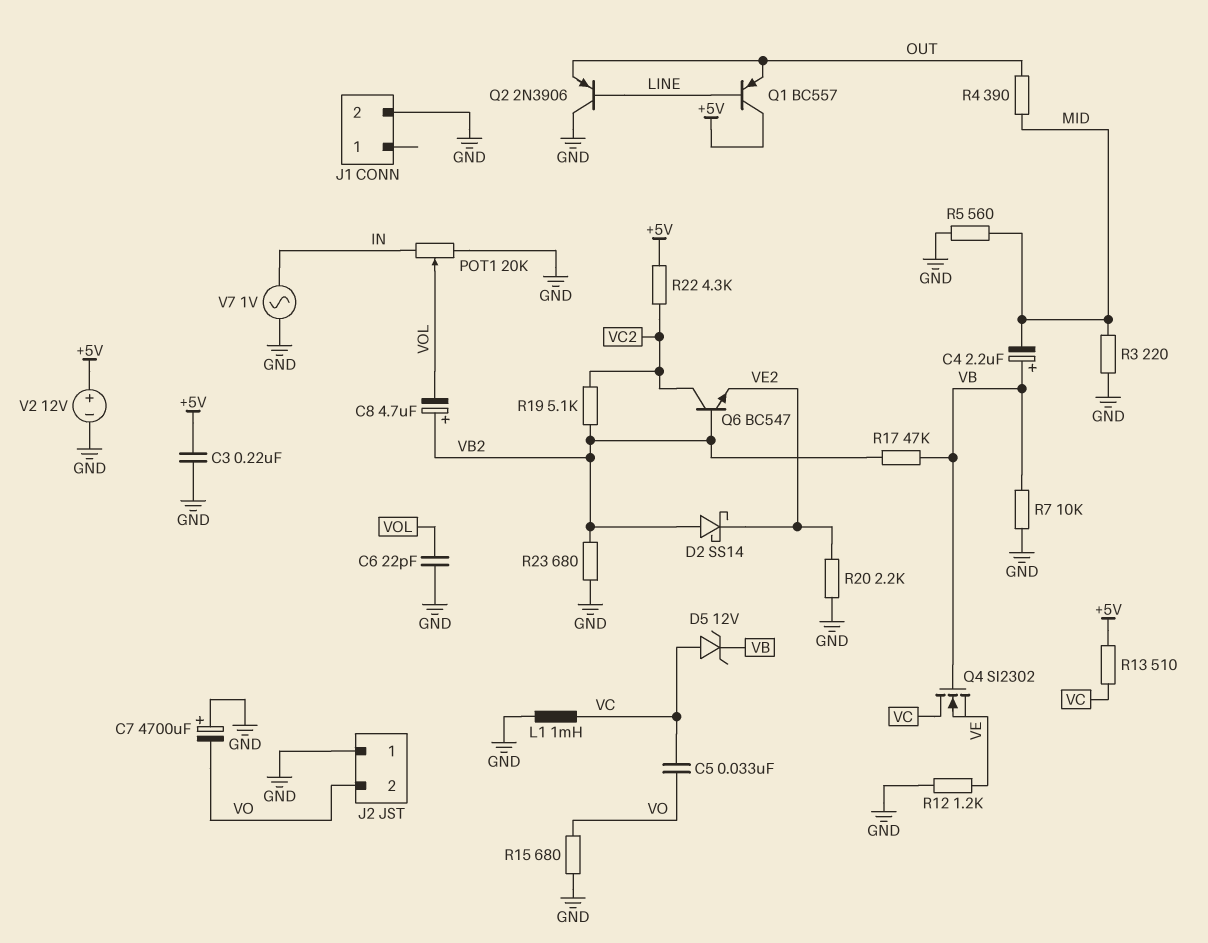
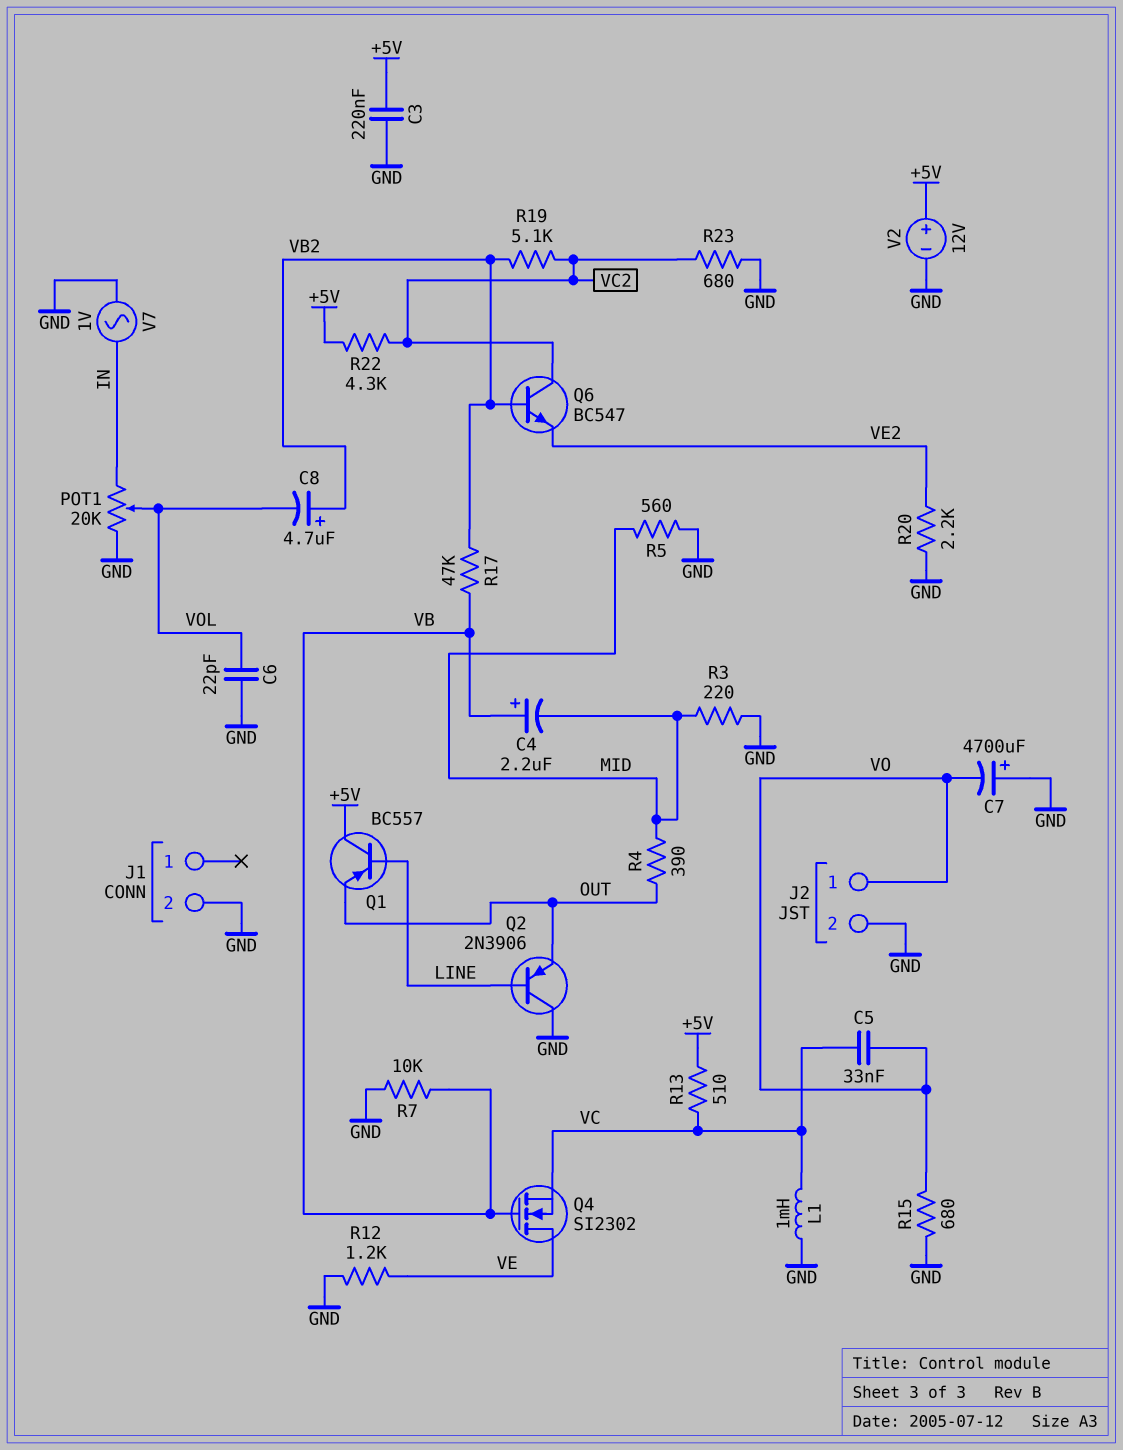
D2: schottky SS14 (A VB2, K VE2) -> none
D5: zener 12V (A VC, K VB) -> none
J2 pin 1: GND -> VO
J2 pin 2: VO -> GND
Q4: NMOS SI2302 (G VB, D VC, S VE) -> NMOS SI2302 (G VB, D VE, S VC)
R23: 680 (GND, VB2) -> 680 (GND, VC2)

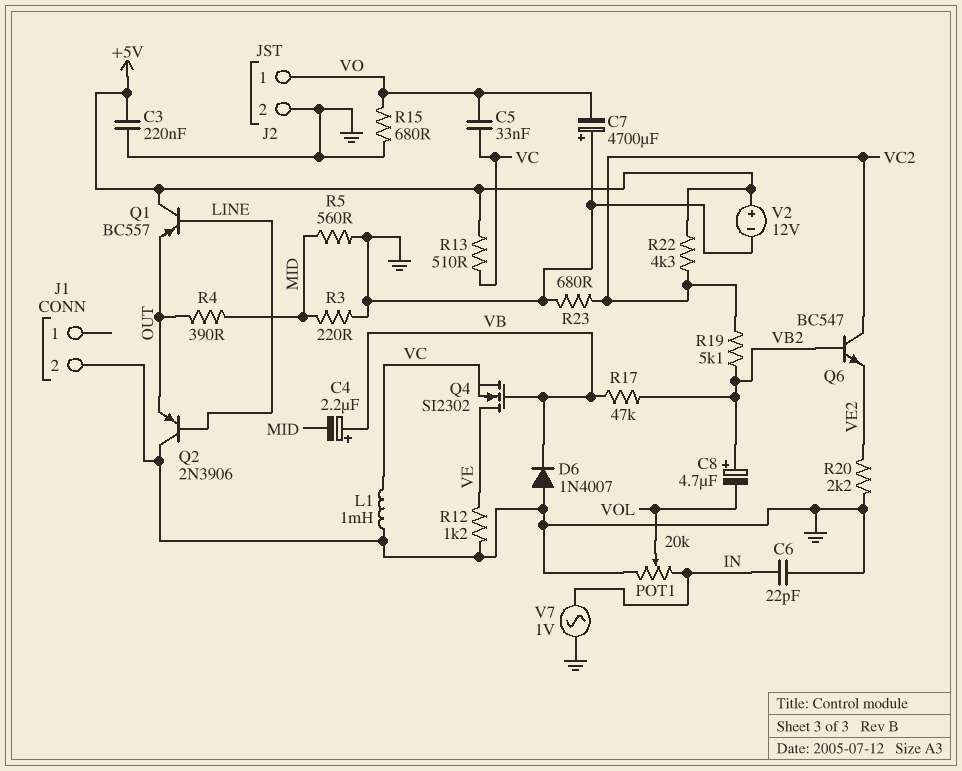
C6: 22pF (GND, VOL) -> 22pF (GND, IN)
D6: none -> diode 1N4007 (A GND, K VB)
R7: 10k (GND, VB) -> none

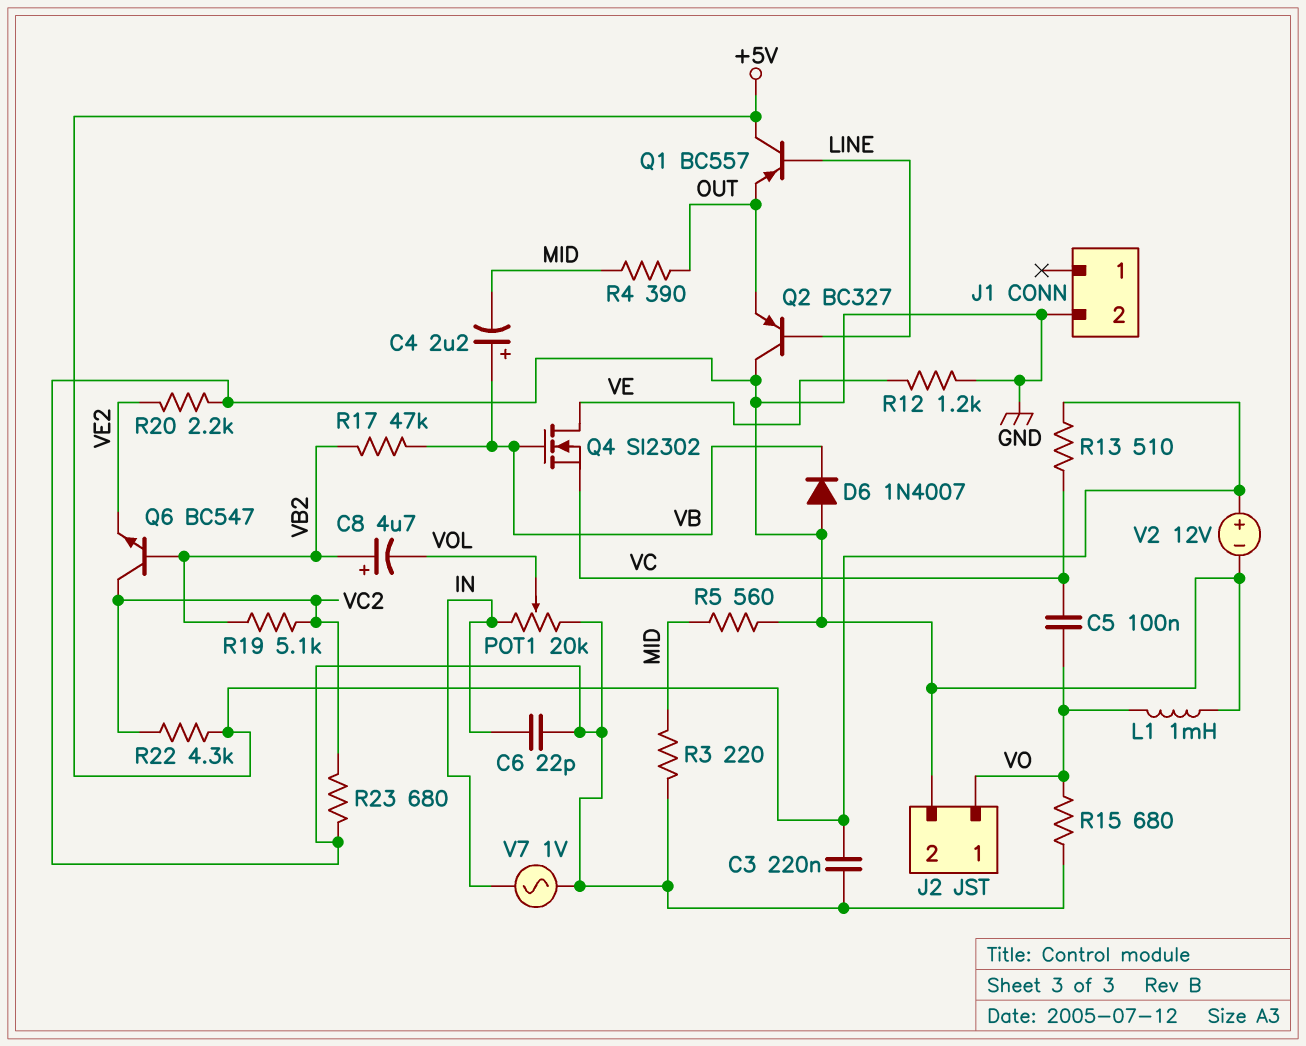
C5: 33nF (VC, VO) -> 100nF (VC, VO)
C7: 4700uF (plus GND, minus VO) -> none
L1: 1mH (GND, VC) -> 1mH (GND, VO)
Q2: PNP 2N3906 (B LINE, C GND, E OUT) -> PNP BC327 (B LINE, C GND, E OUT)

